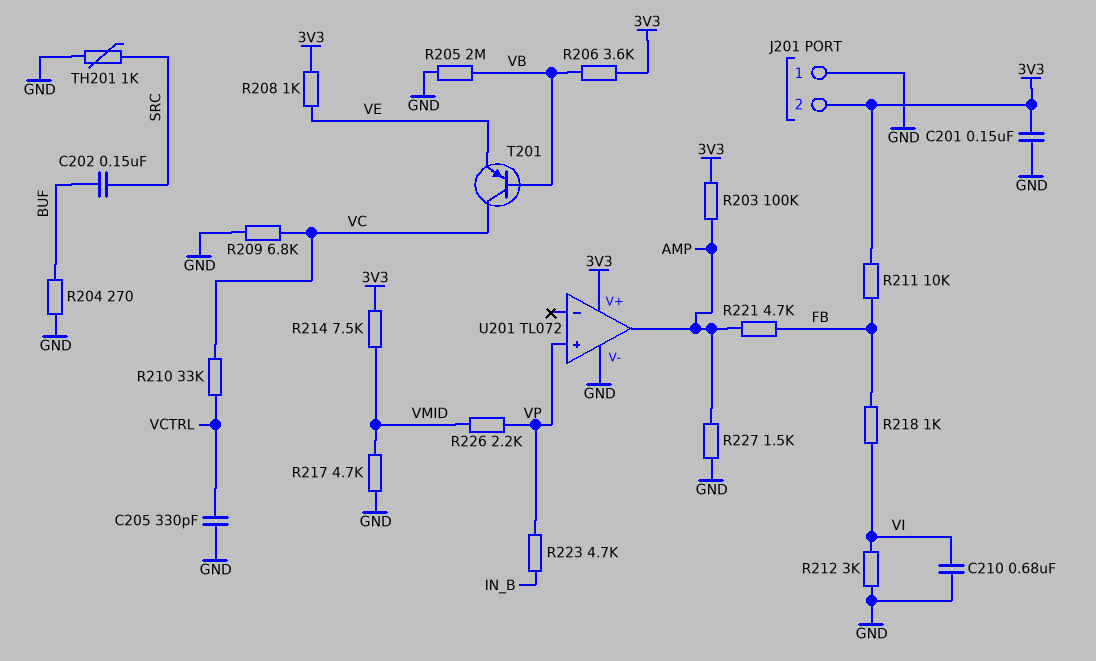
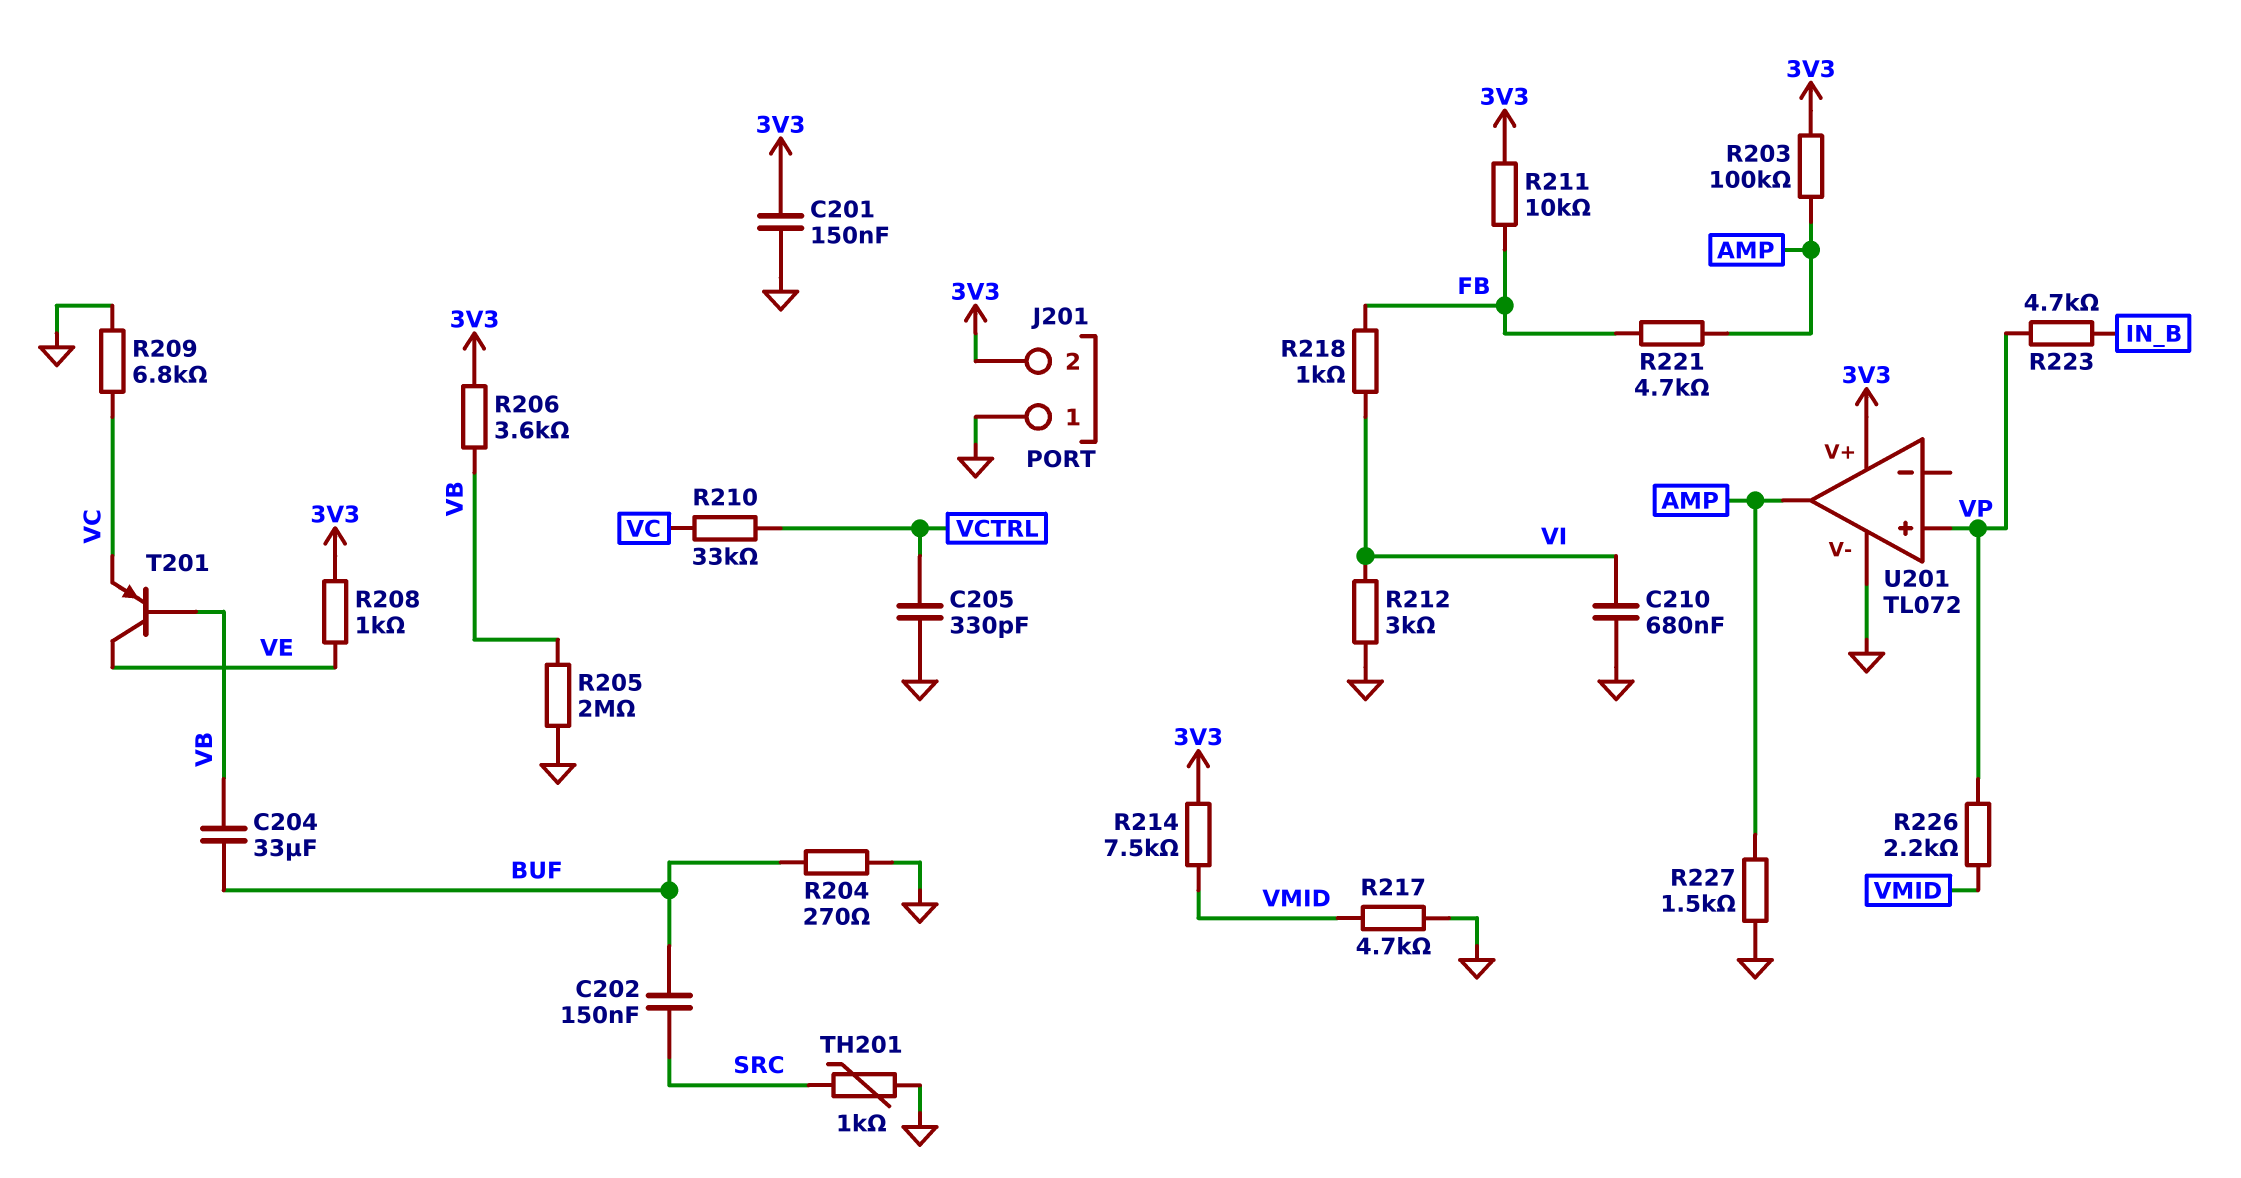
C204: none -> 33uF (BUF, VB)
T201: PNP (B VB, C VC, E VE) -> PNP (B VB, C VE, E VC)

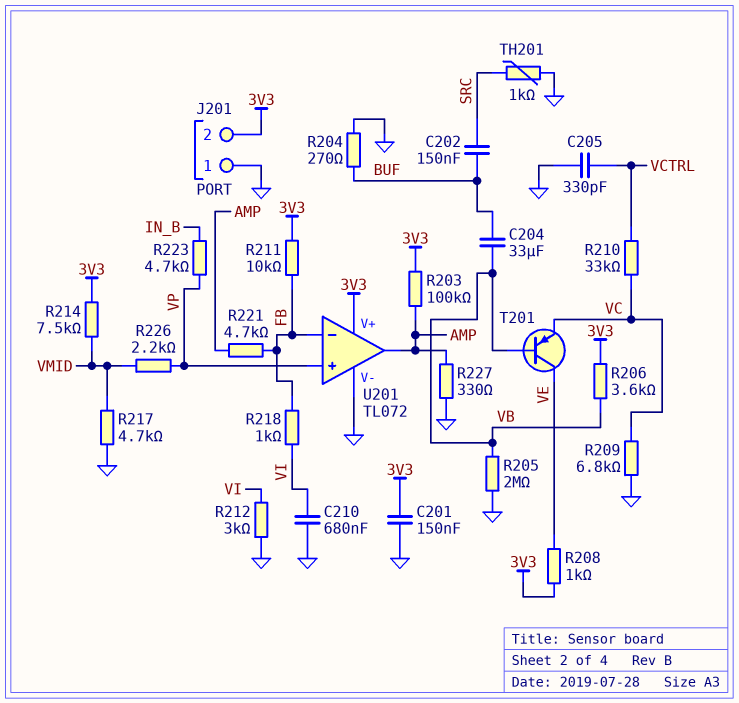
R227: 1.5k (AMP, GND) -> 330 (AMP, GND)
U201 pin in-: none -> FB

